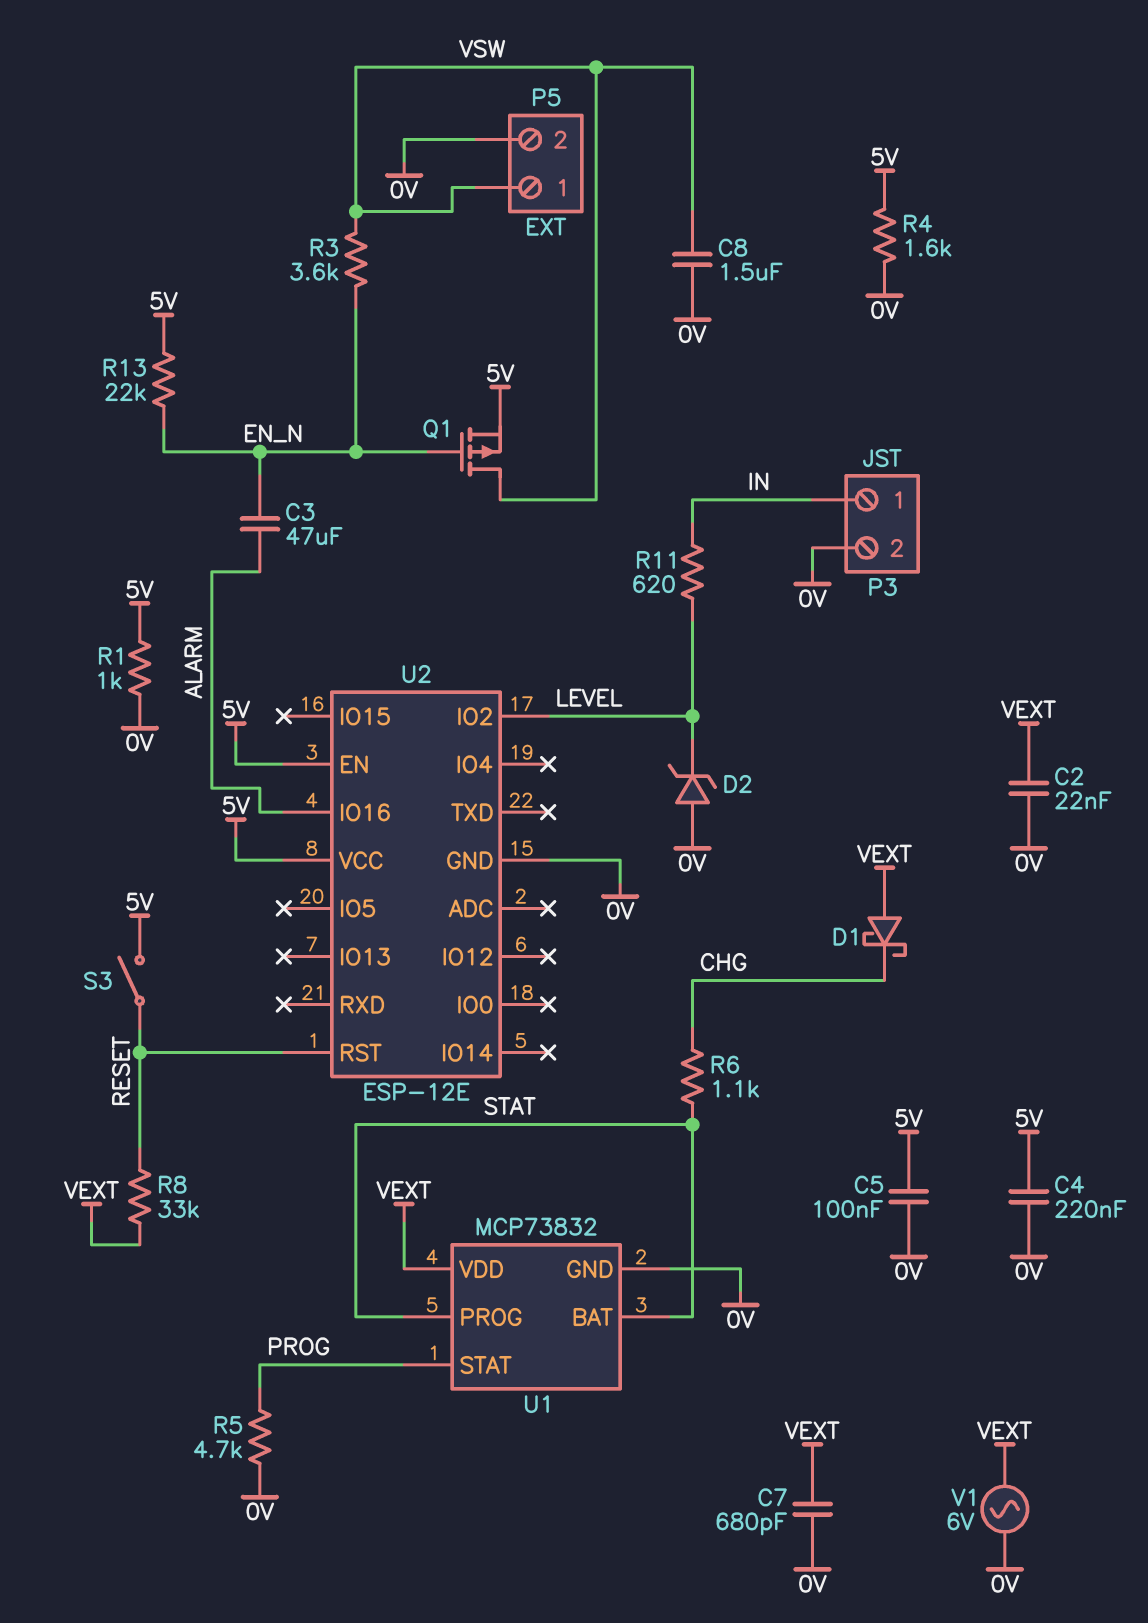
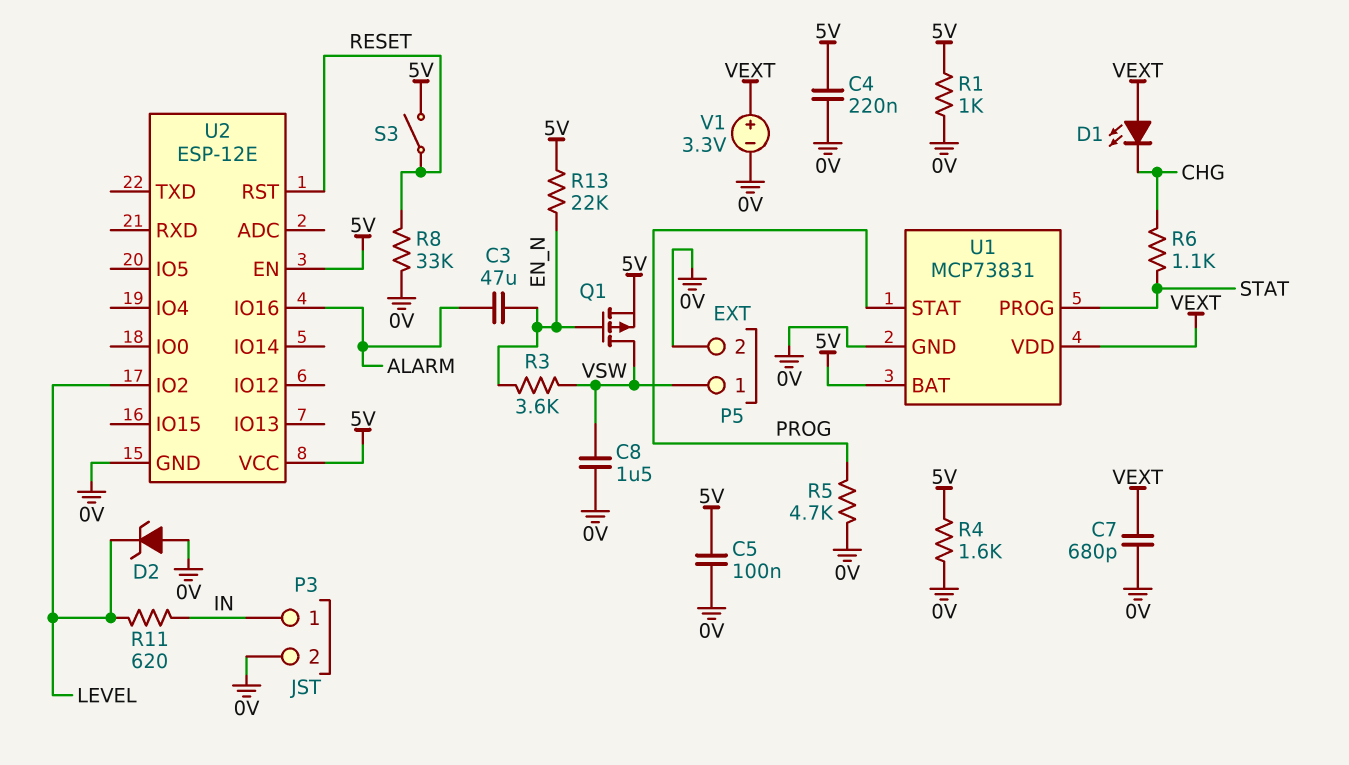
C2: 22nF (0V, VEXT) -> none
D1: schottky (A VEXT, K CHG) -> LED (A VEXT, K CHG)
R8: 33k (RESET, VEXT) -> 33k (0V, RESET)
U1: MCP73832 -> MCP73831
U1 pin BAT: STAT -> 5V
V1: AC 6V (0V, VEXT) -> 3.3V (plus VEXT, minus 0V)

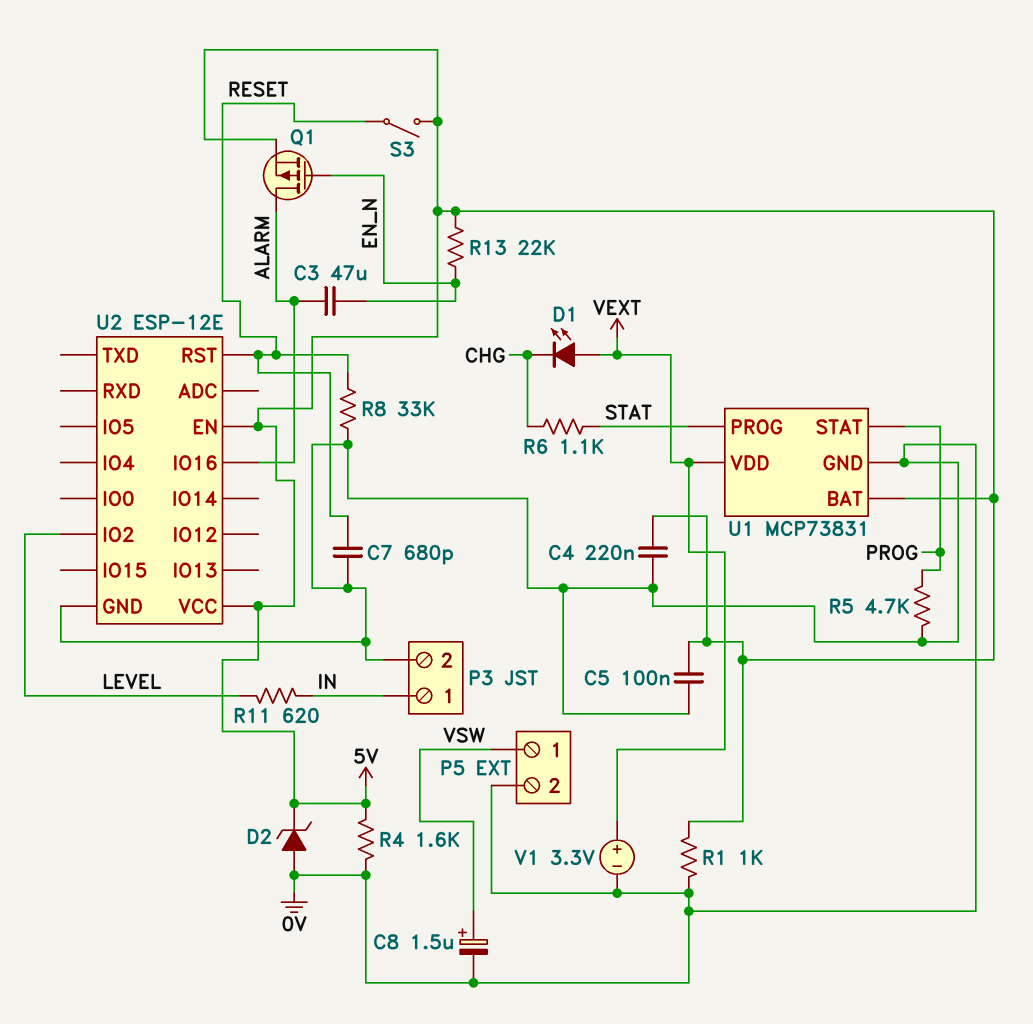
C7: 680pF (0V, VEXT) -> 680pF (0V, RESET)
C8: 1.5uF (0V, VSW) -> 1.5uF (plus VSW, minus 0V)
D2: zener (A 0V, K LEVEL) -> zener (A 0V, K 5V)
Q1: PMOS (G EN_N, D VSW, S 5V) -> PMOS (G EN_N, D ALARM, S 5V)
R3: 3.6k (EN_N, VSW) -> none

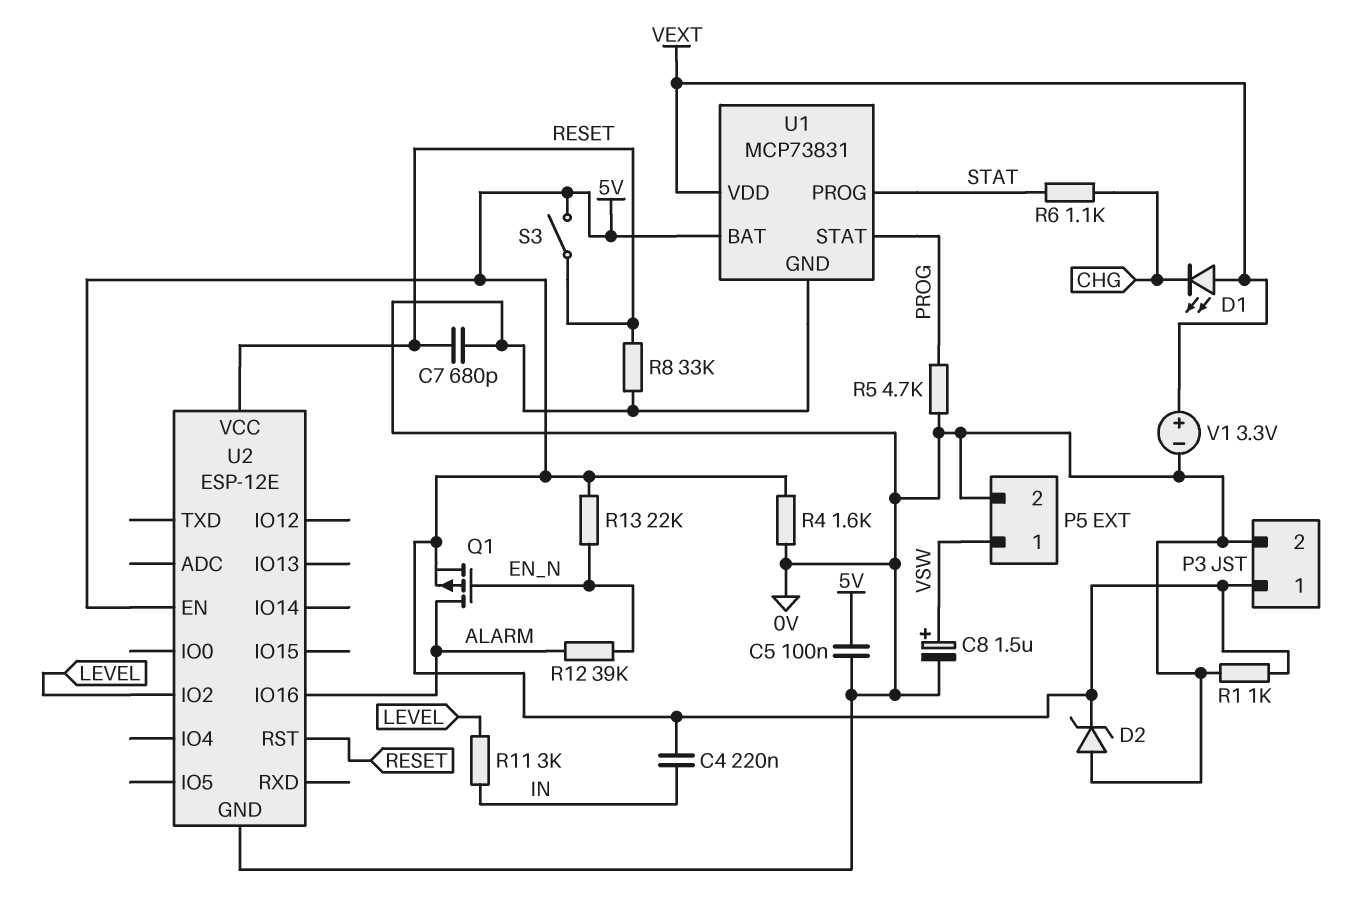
C3: 47uF (ALARM, EN_N) -> none
C4: 220nF (0V, 5V) -> 220nF (5V, IN)
P3 pin 1: IN -> 5V
R11: 620 (IN, LEVEL) -> 3k (IN, LEVEL)
R12: none -> 39k (ALARM, EN_N)
U2 pin VCC: 5V -> RESET

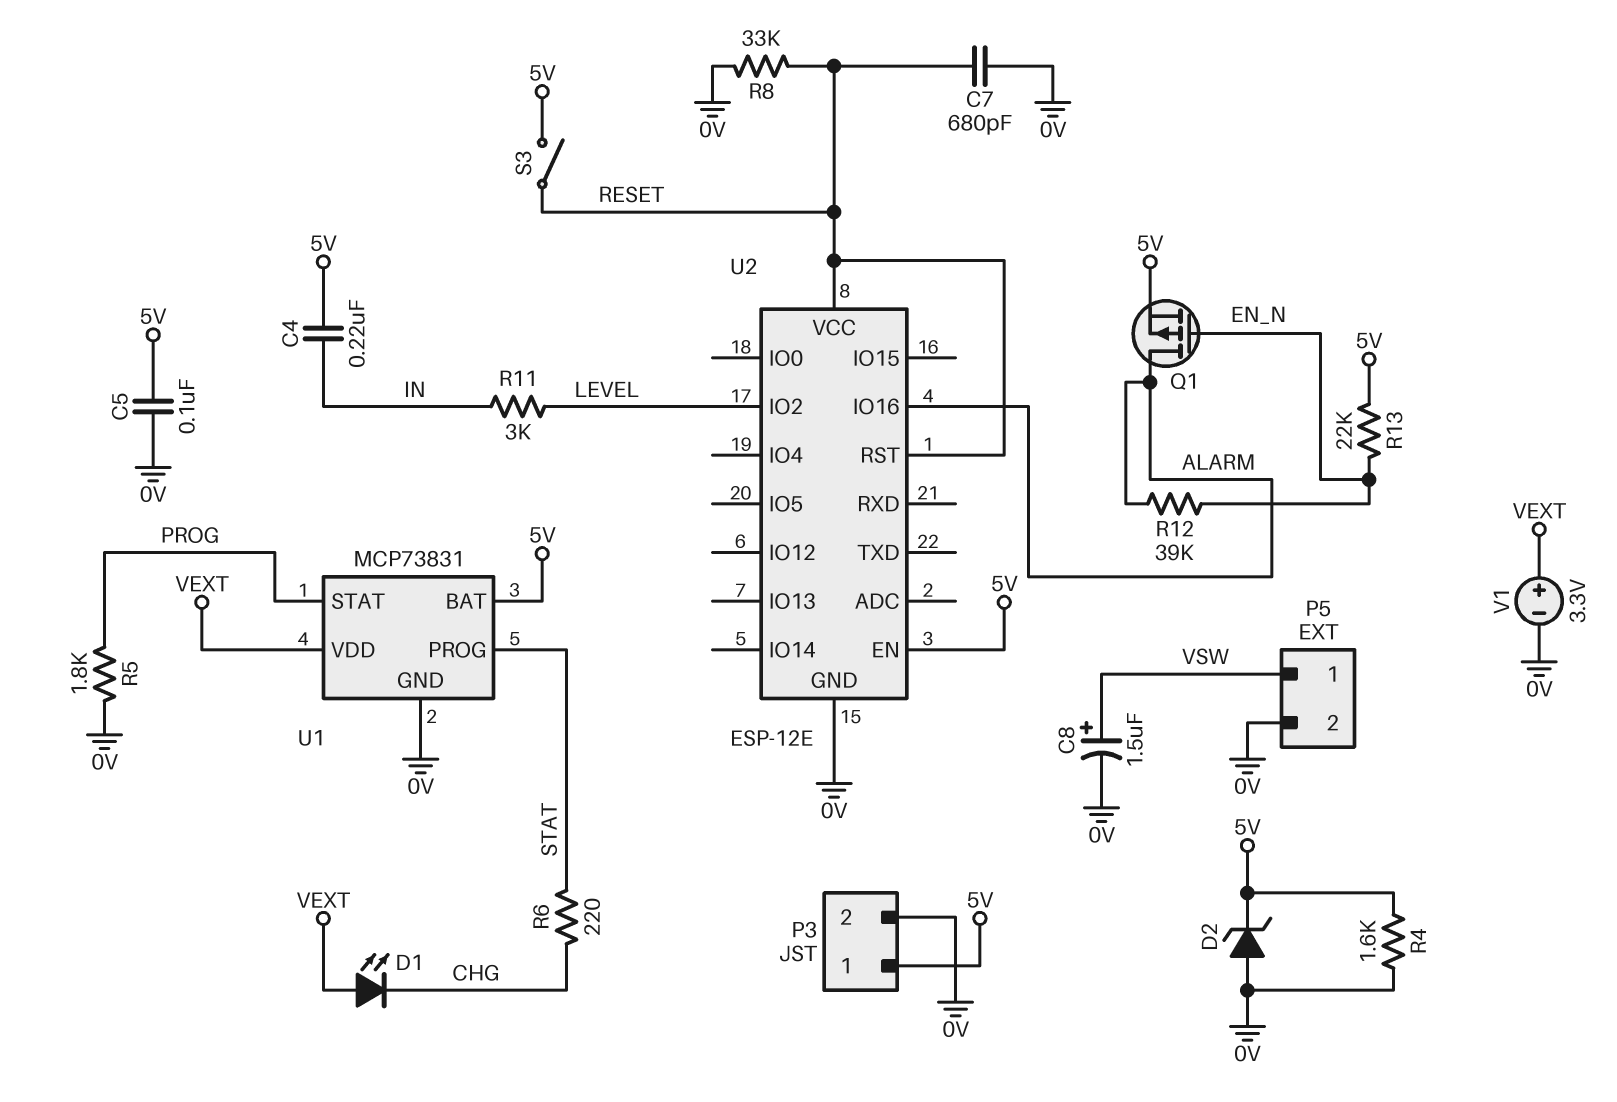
R1: 1k (0V, 5V) -> none
R5: 4.7k (0V, PROG) -> 1.8k (0V, PROG)
R6: 1.1k (CHG, STAT) -> 220 (CHG, STAT)

